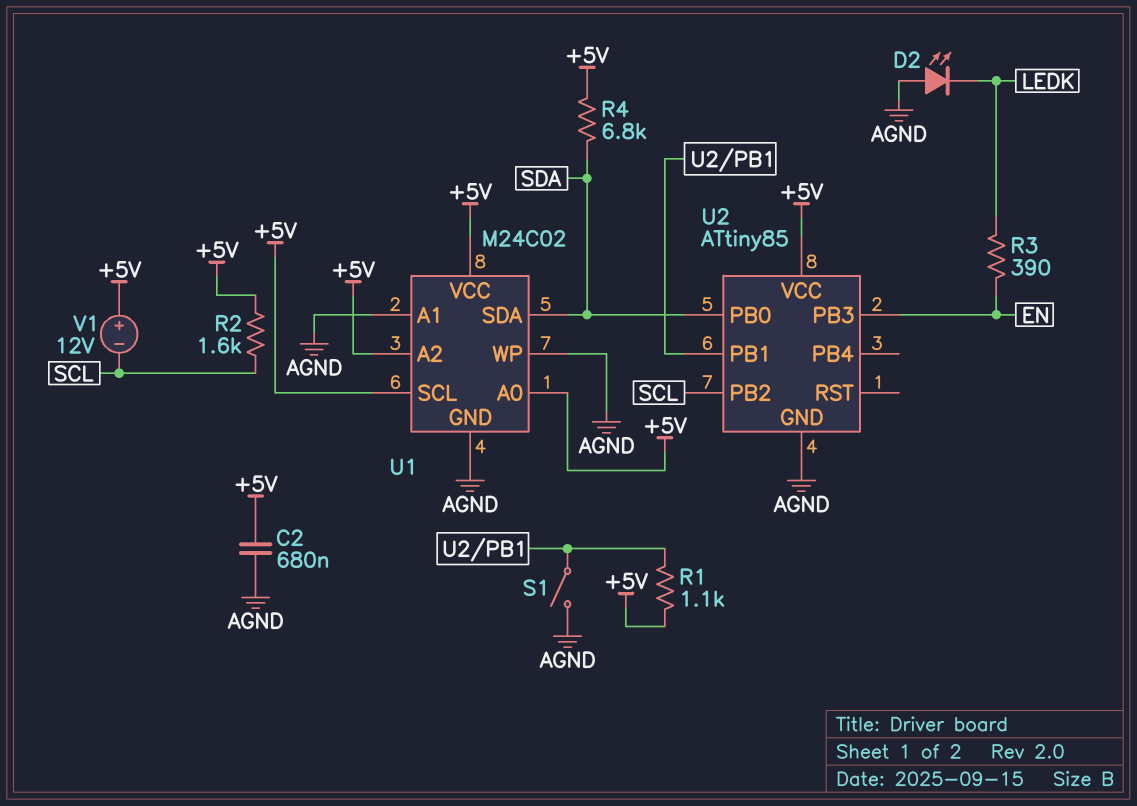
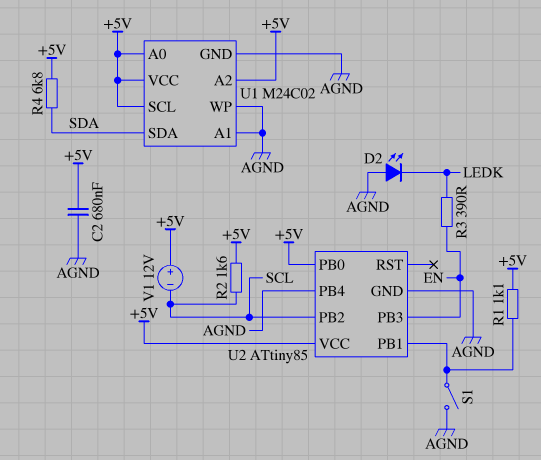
U2 pin PB0: SDA -> +5V
U2 pin PB4: none -> AGND

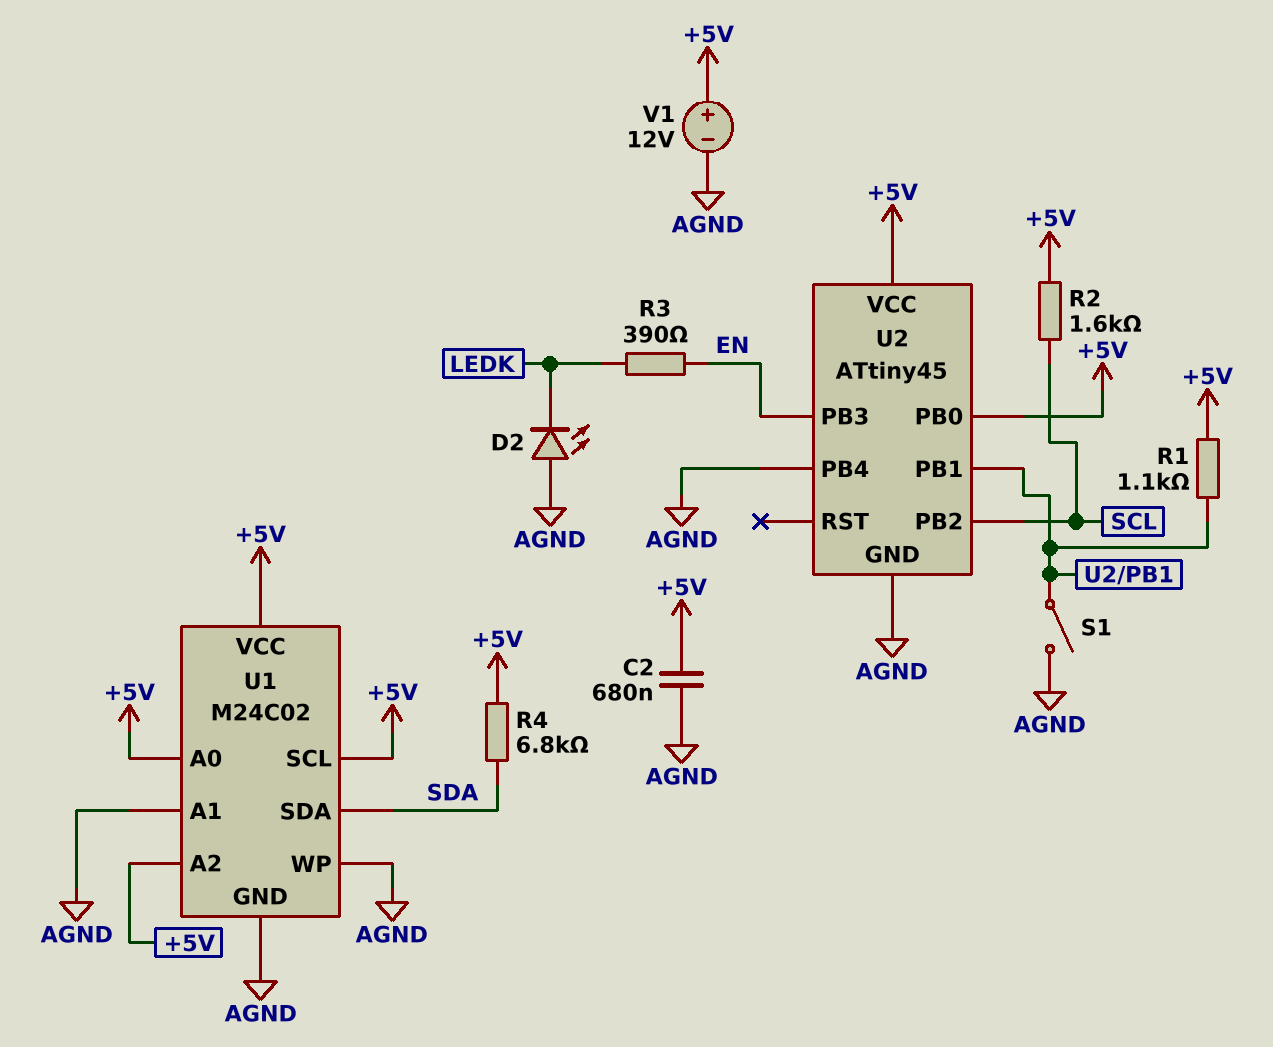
U2: ATtiny85 -> ATtiny45
V1: 12V (plus +5V, minus SCL) -> 12V (plus +5V, minus AGND)

